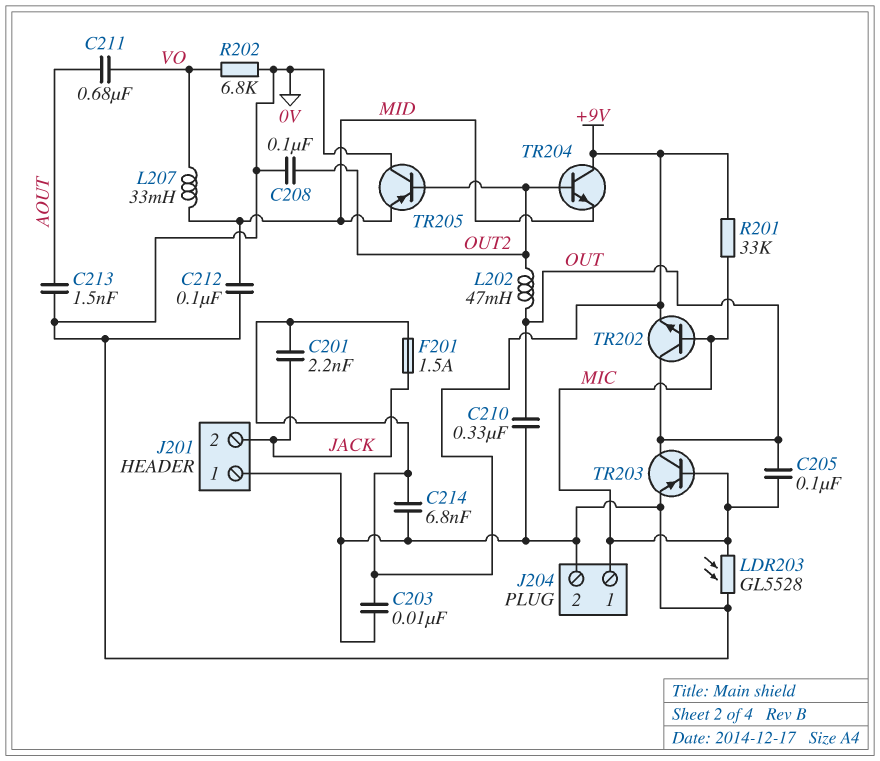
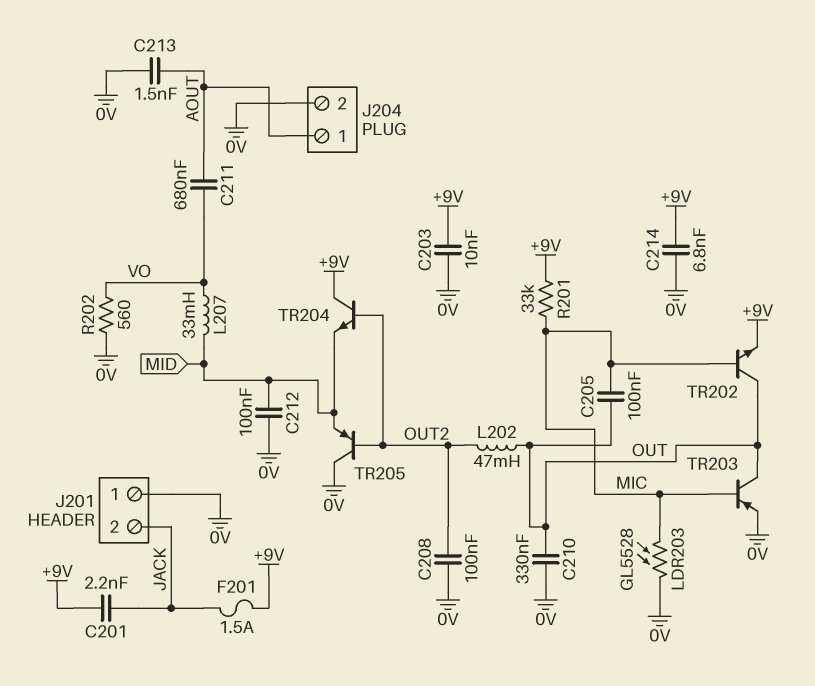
J204 pin 1: MIC -> AOUT
R202: 6.8k (0V, VO) -> 560 (0V, VO)

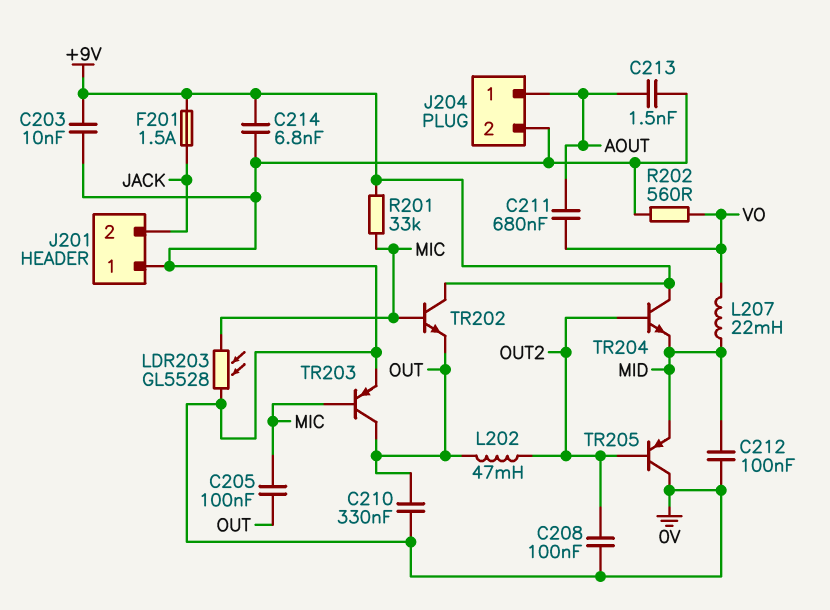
C201: 2.2nF (+9V, JACK) -> none
L207: 33mH (MID, VO) -> 22mH (MID, VO)
TR202: NPN (B MIC, C OUT, E +9V) -> NPN (B MIC, C +9V, E OUT)

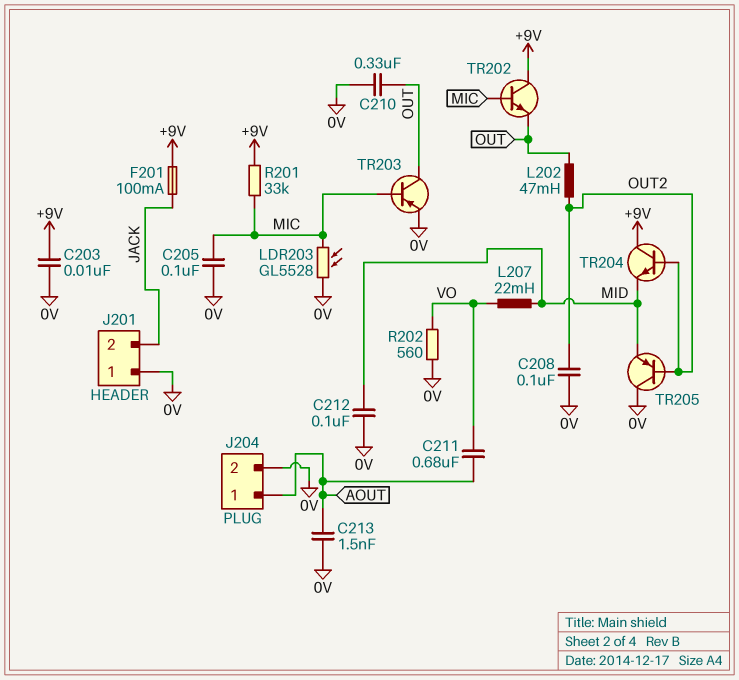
C205: 100nF (MIC, OUT) -> 100nF (0V, MIC)
C214: 6.8nF (+9V, 0V) -> none
F201: 1.5A (+9V, JACK) -> 100mA (+9V, JACK)

